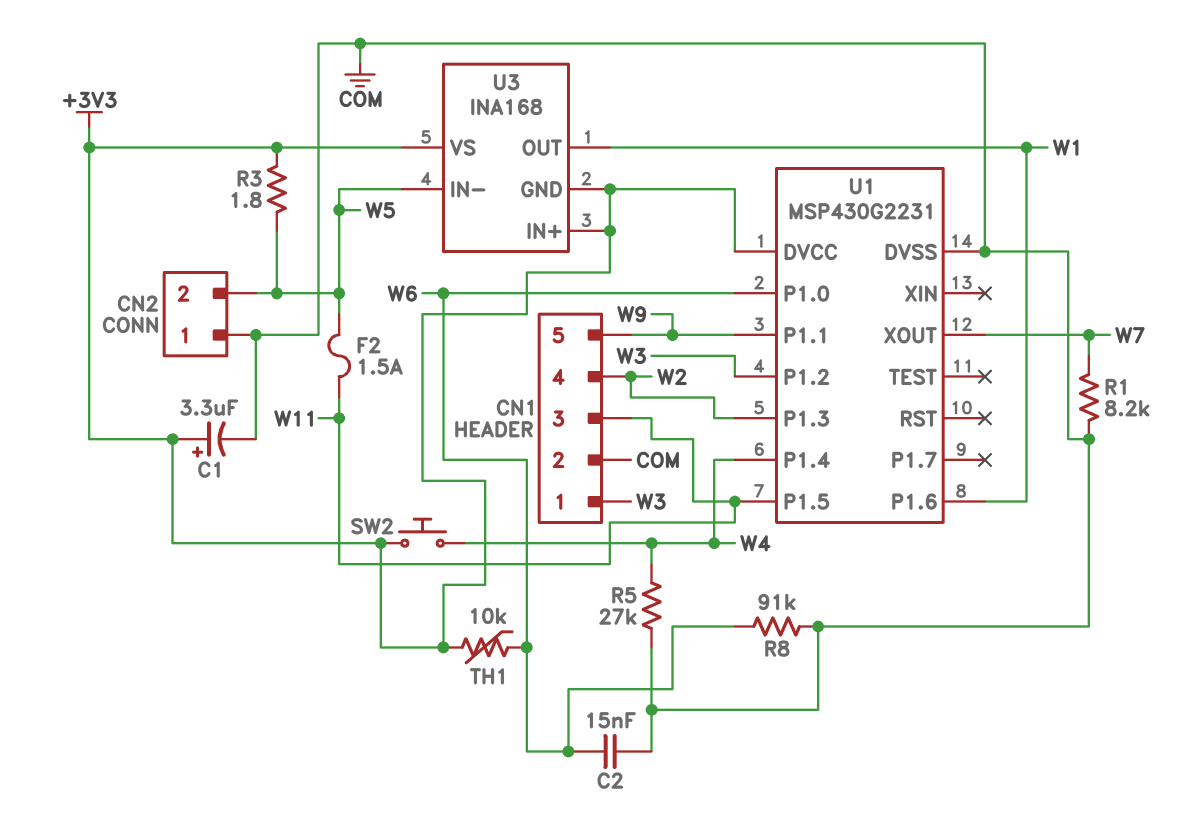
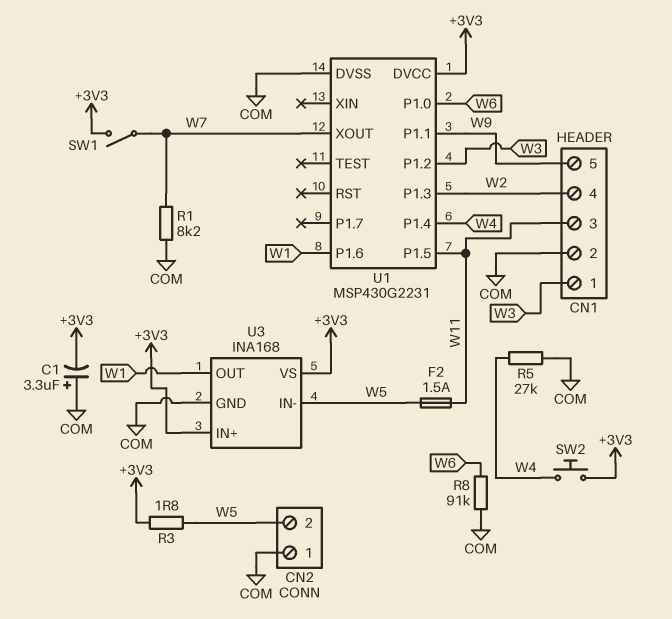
C1: 3.3uF (plus +3V3, minus COM) -> 3.3uF (plus COM, minus +3V3)
C2: 15nF (COM, W6) -> none
SW1: none -> switch (+3V3, W7)
TH1: 10k (+3V3, W6) -> none
U3 pin GND: +3V3 -> COM

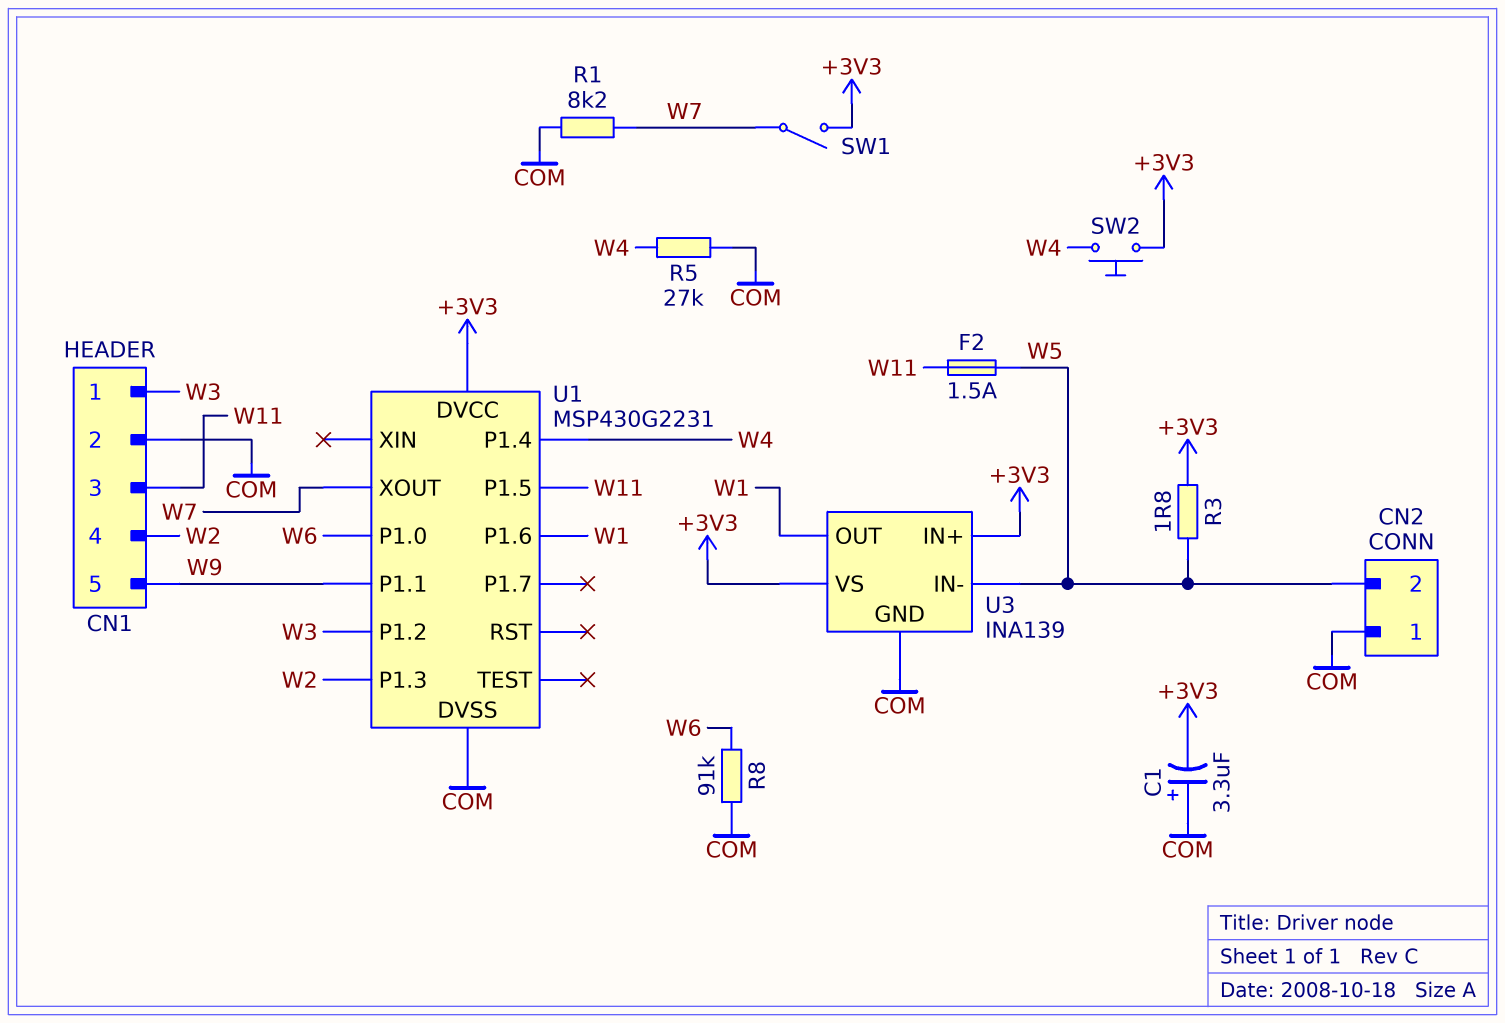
U3: INA168 -> INA139

